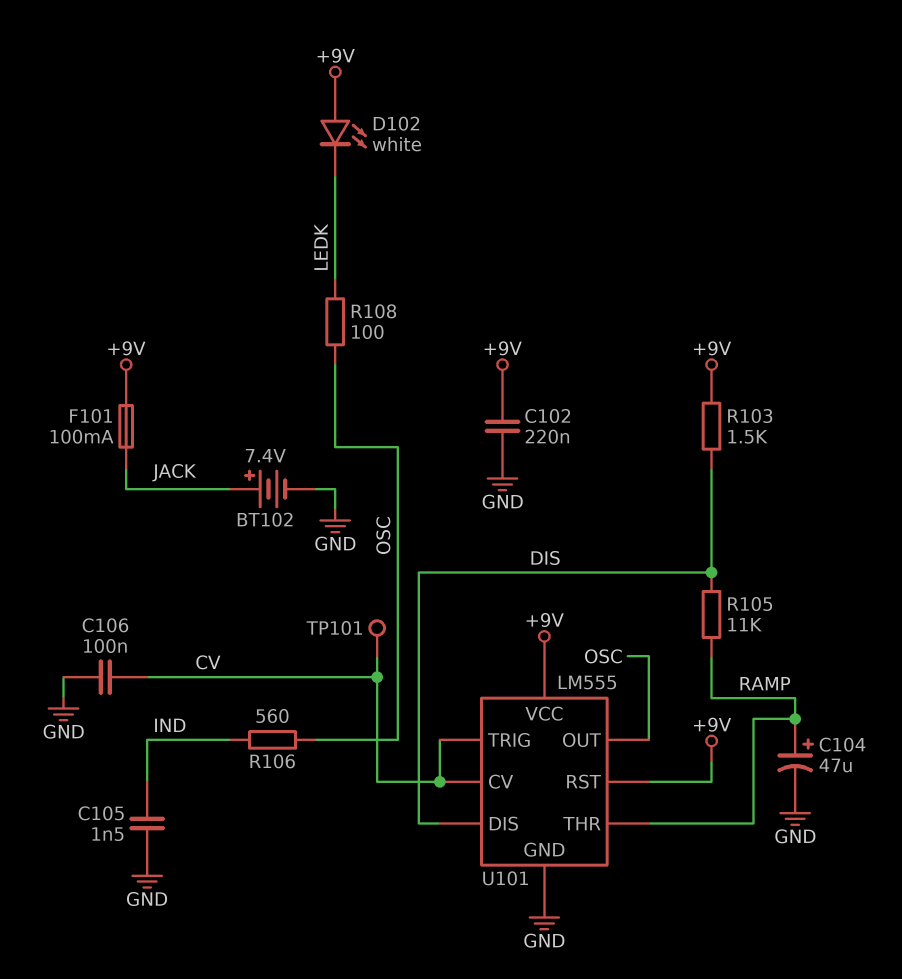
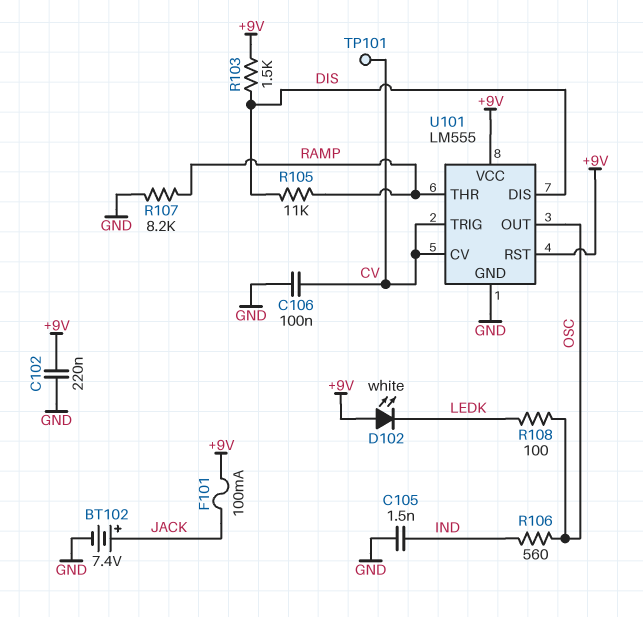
C104: 47uF (plus RAMP, minus GND) -> none
R107: none -> 8.2k (GND, RAMP)

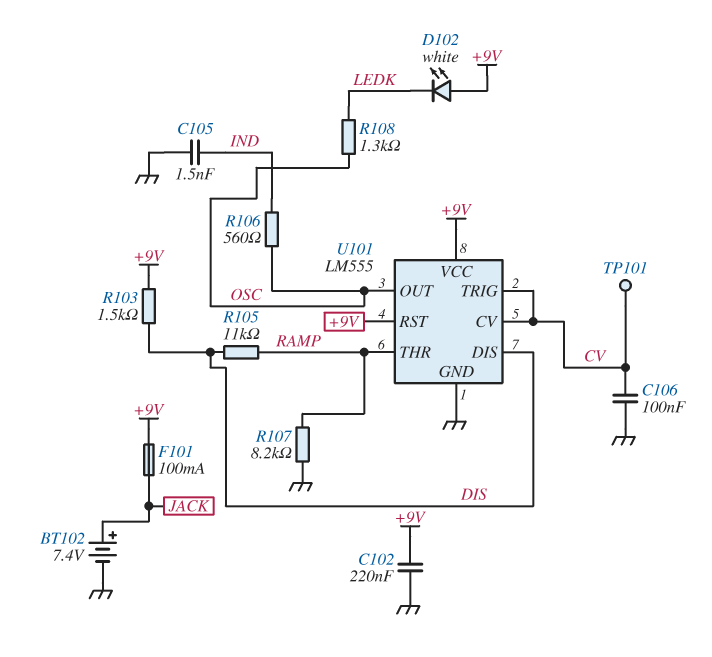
R108: 100 (LEDK, OSC) -> 1.3k (LEDK, OSC)

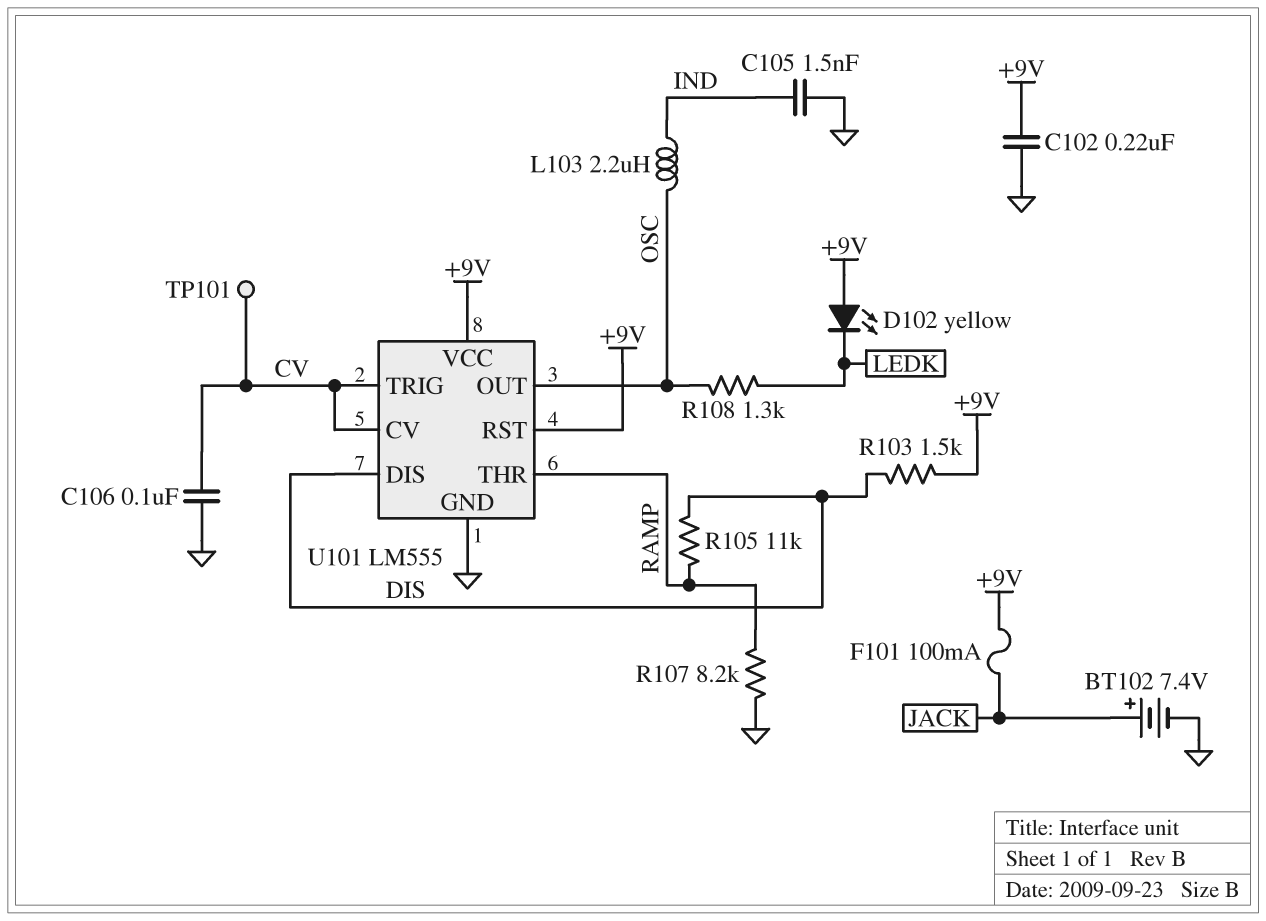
D102: LED white (A +9V, K LEDK) -> LED yellow (A +9V, K LEDK)
L103: none -> 2.2uH (IND, OSC)
R106: 560 (IND, OSC) -> none

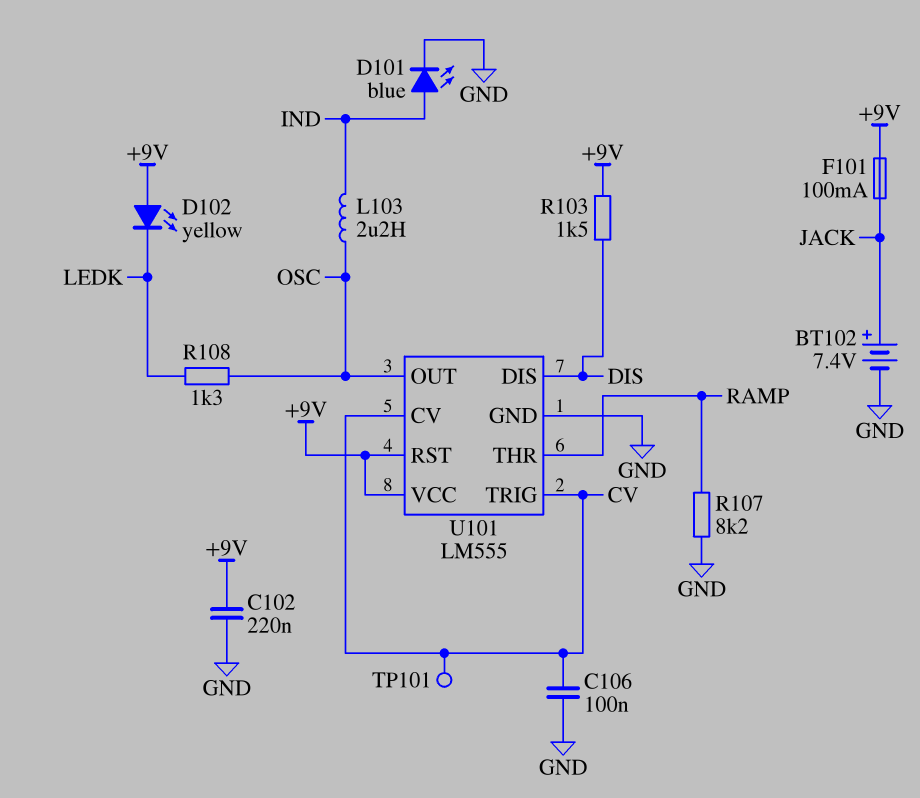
C105: 1.5nF (GND, IND) -> none
D101: none -> LED blue (A IND, K GND)
R105: 11k (DIS, RAMP) -> none

